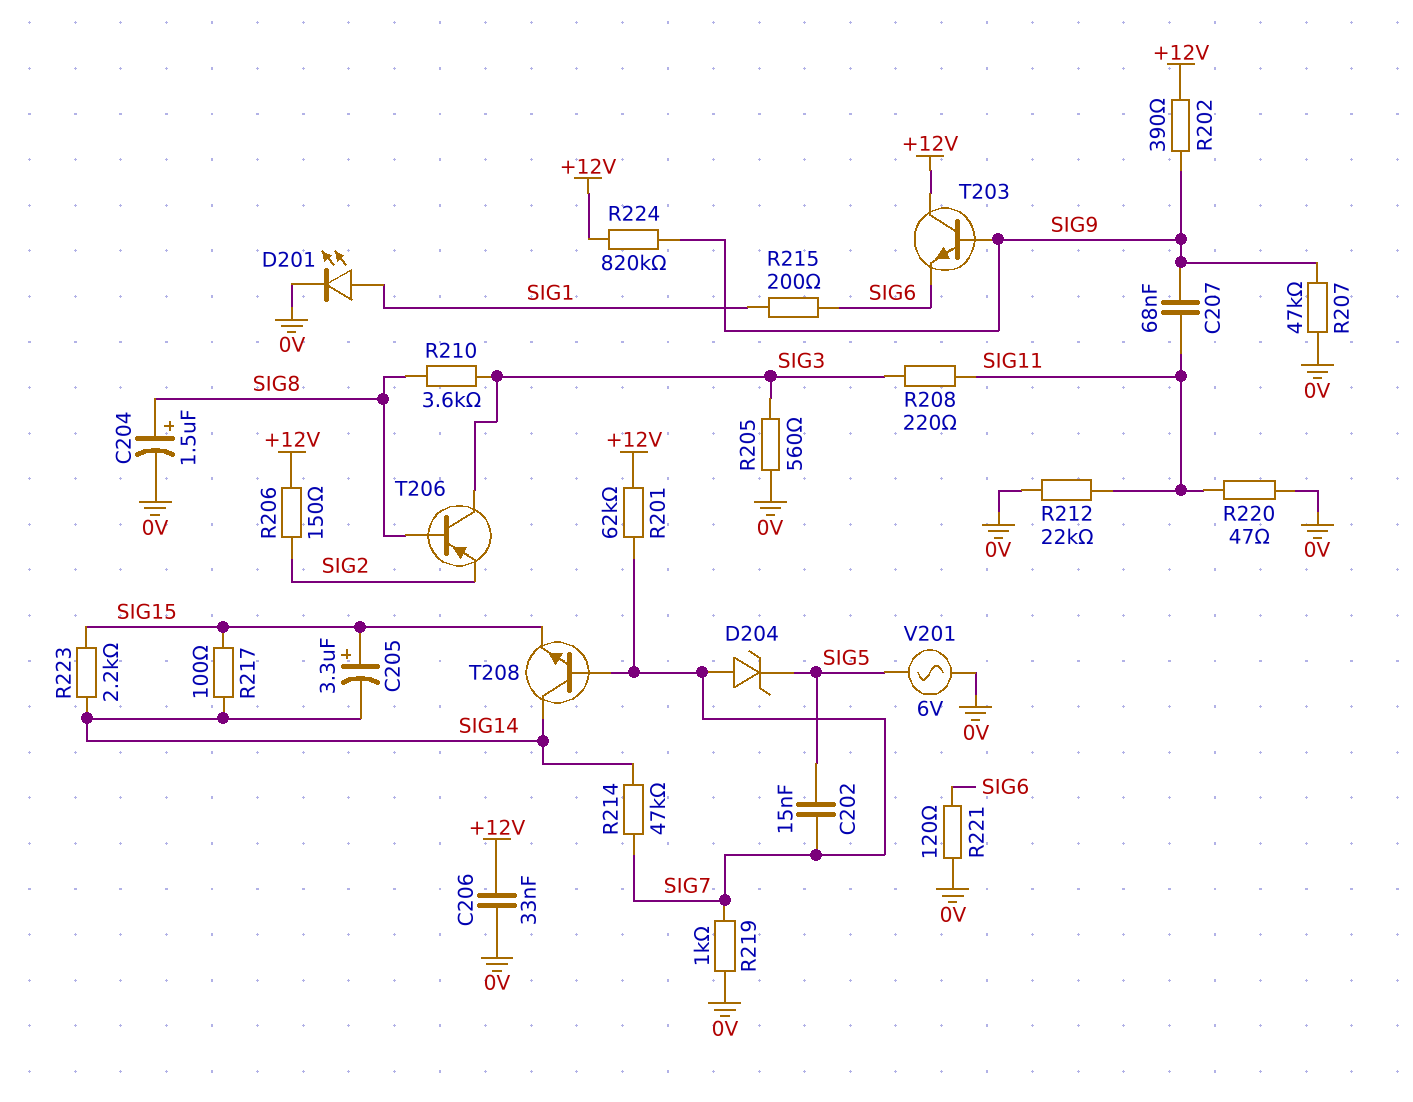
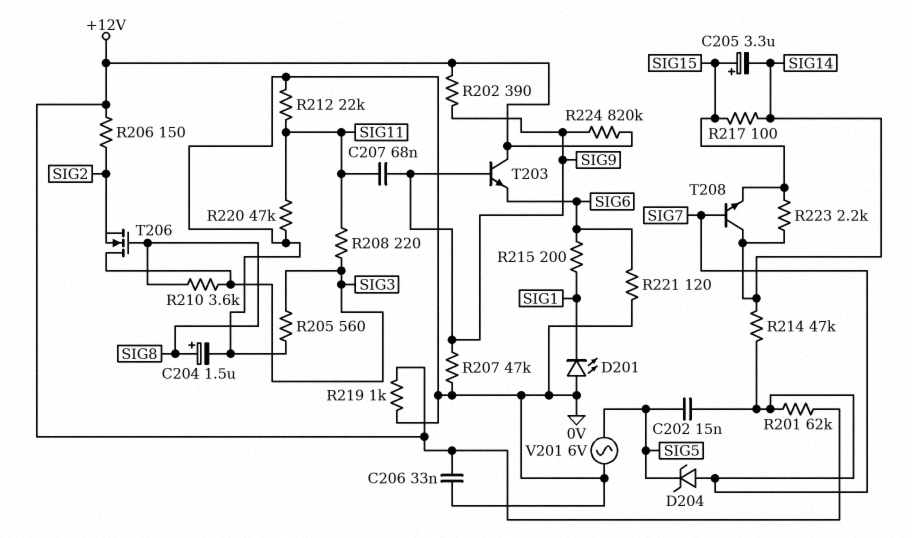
D201: LED (A SIG1, K 0V) -> LED (A 0V, K SIG1)
R219: 1k (0V, SIG7) -> 1k (+12V, 0V)
R220: 47 (0V, SIG11) -> 47k (0V, SIG11)
T206: PNP (B SIG8, C SIG3, E SIG2) -> NMOS (G SIG8, D SIG3, S SIG2)

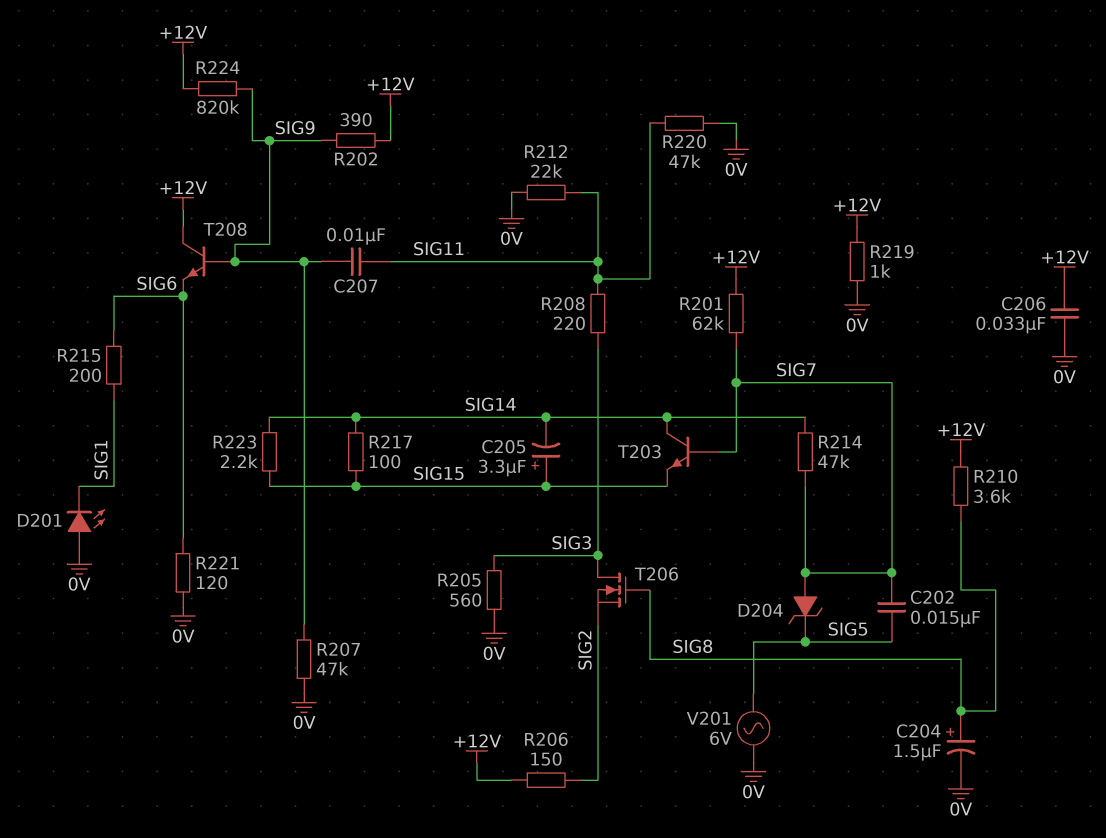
C207: 68nF (SIG9, SIG11) -> 10nF (SIG9, SIG11)
R210: 3.6k (SIG3, SIG8) -> 3.6k (+12V, SIG8)
T203: NPN (B SIG9, C +12V, E SIG6) -> NPN (B SIG7, C SIG14, E SIG15)
T208: NPN (B SIG7, C SIG14, E SIG15) -> NPN (B SIG9, C +12V, E SIG6)

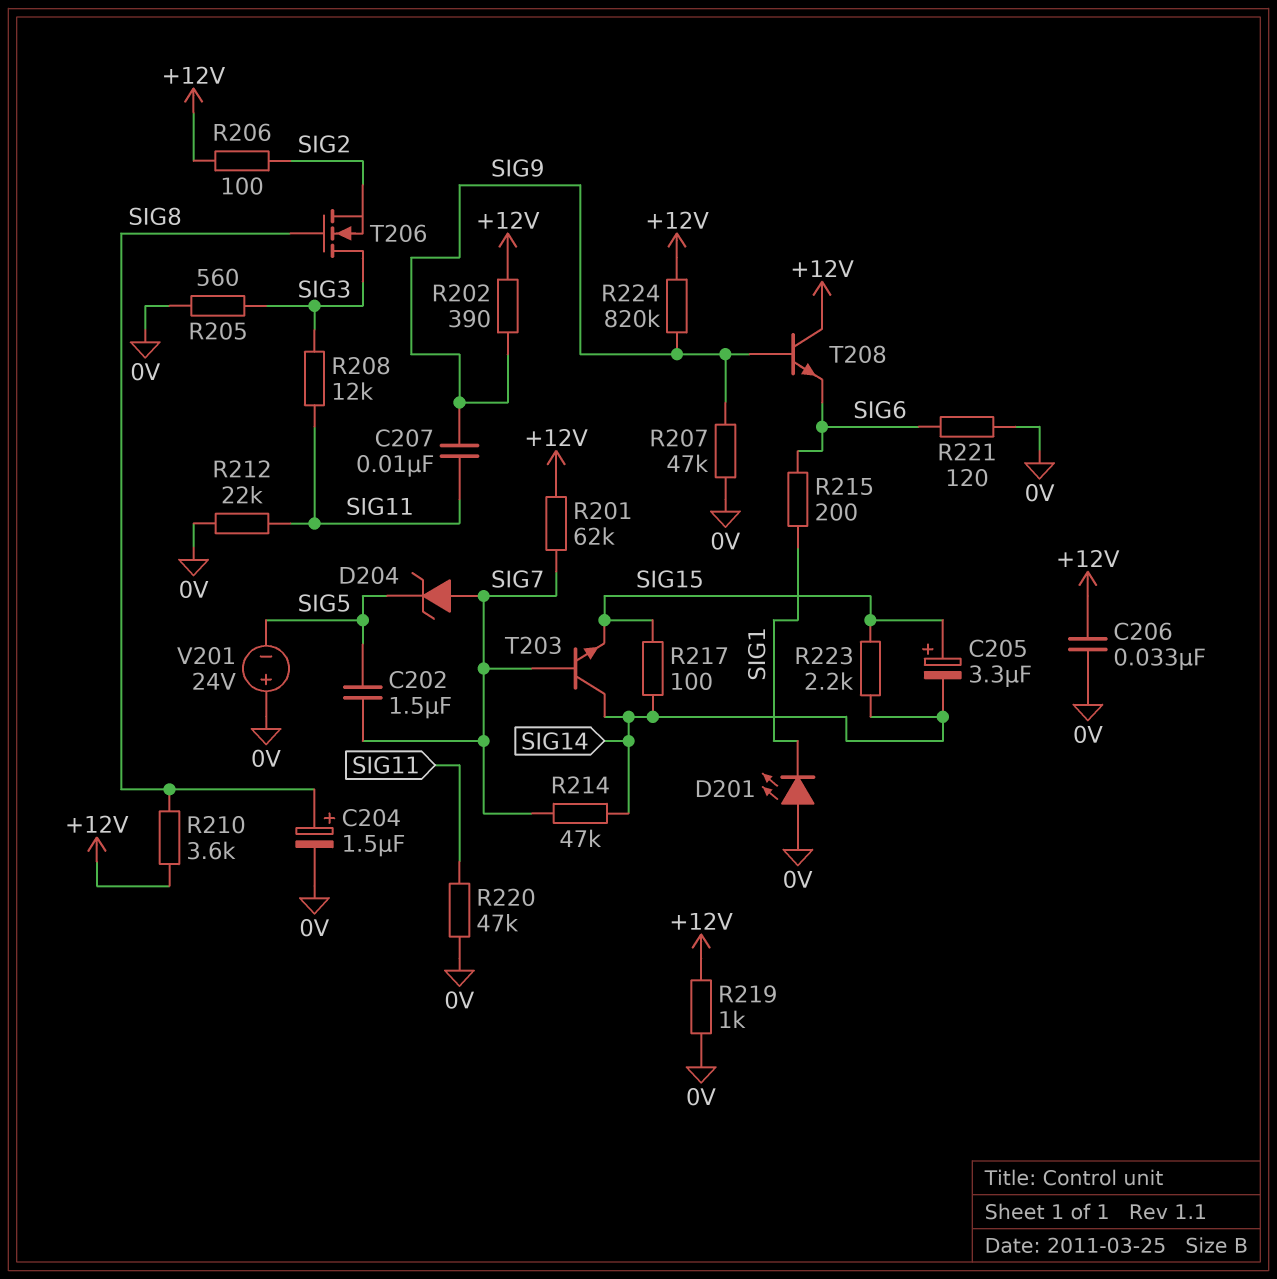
C202: 15nF (SIG5, SIG7) -> 1.5uF (SIG5, SIG7)
R206: 150 (+12V, SIG2) -> 100 (+12V, SIG2)
R208: 220 (SIG3, SIG11) -> 12k (SIG3, SIG11)
V201: AC 6V (0V, SIG5) -> 24V (plus 0V, minus SIG5)

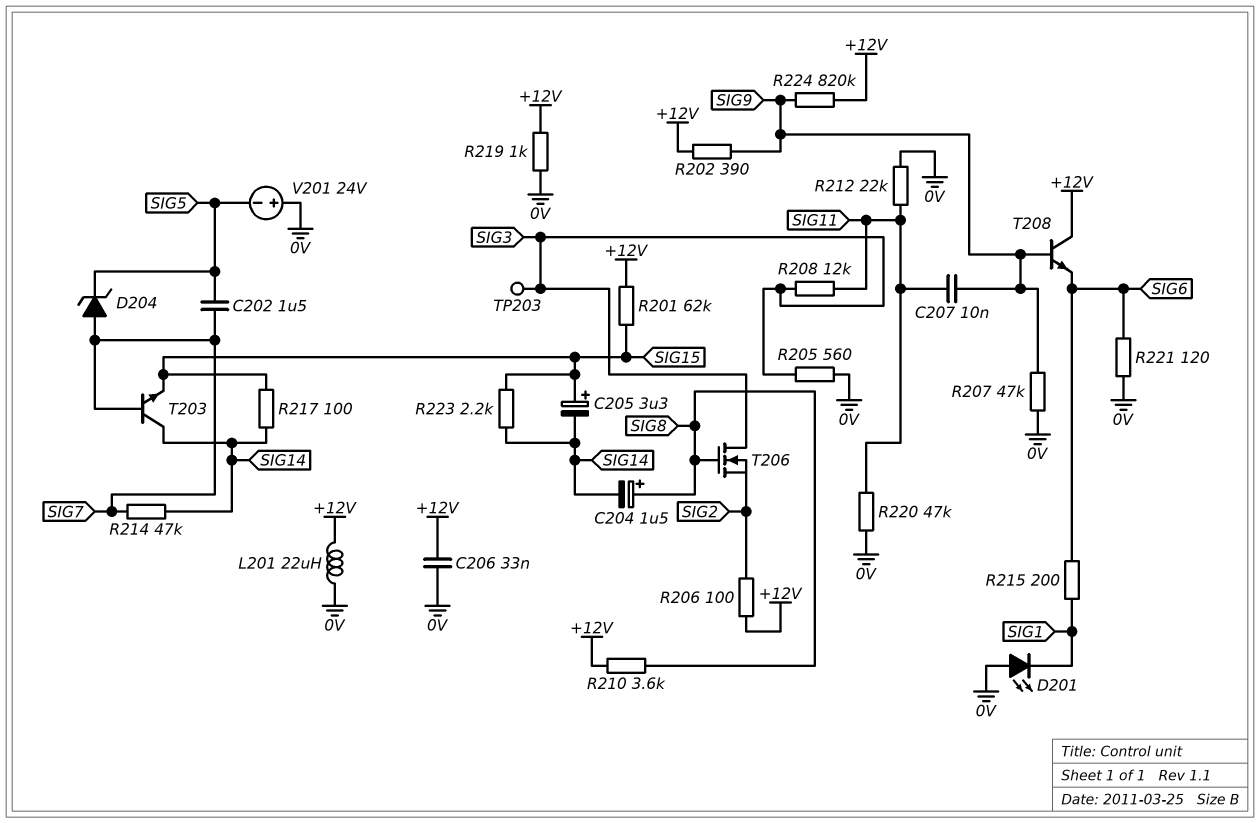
C204: 1.5uF (plus SIG8, minus 0V) -> 1.5uF (plus SIG8, minus SIG14)
L201: none -> 22uH (+12V, 0V)
R201: 62k (+12V, SIG7) -> 62k (+12V, SIG15)
TP203: none -> test point (SIG3)

